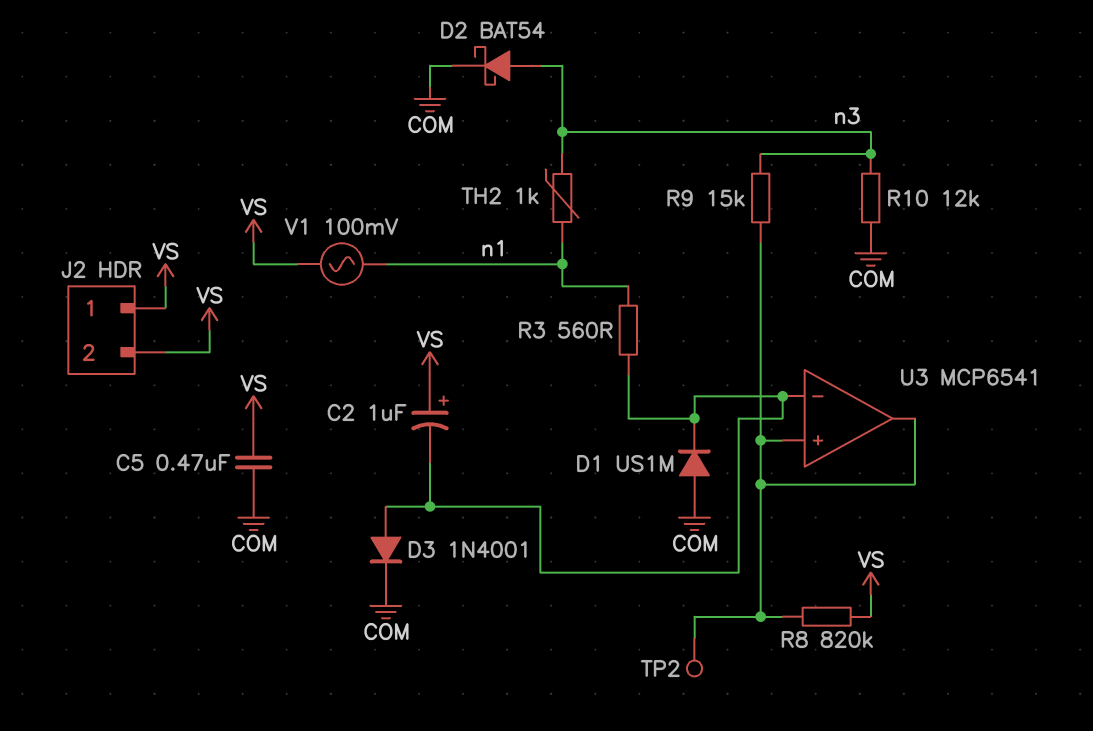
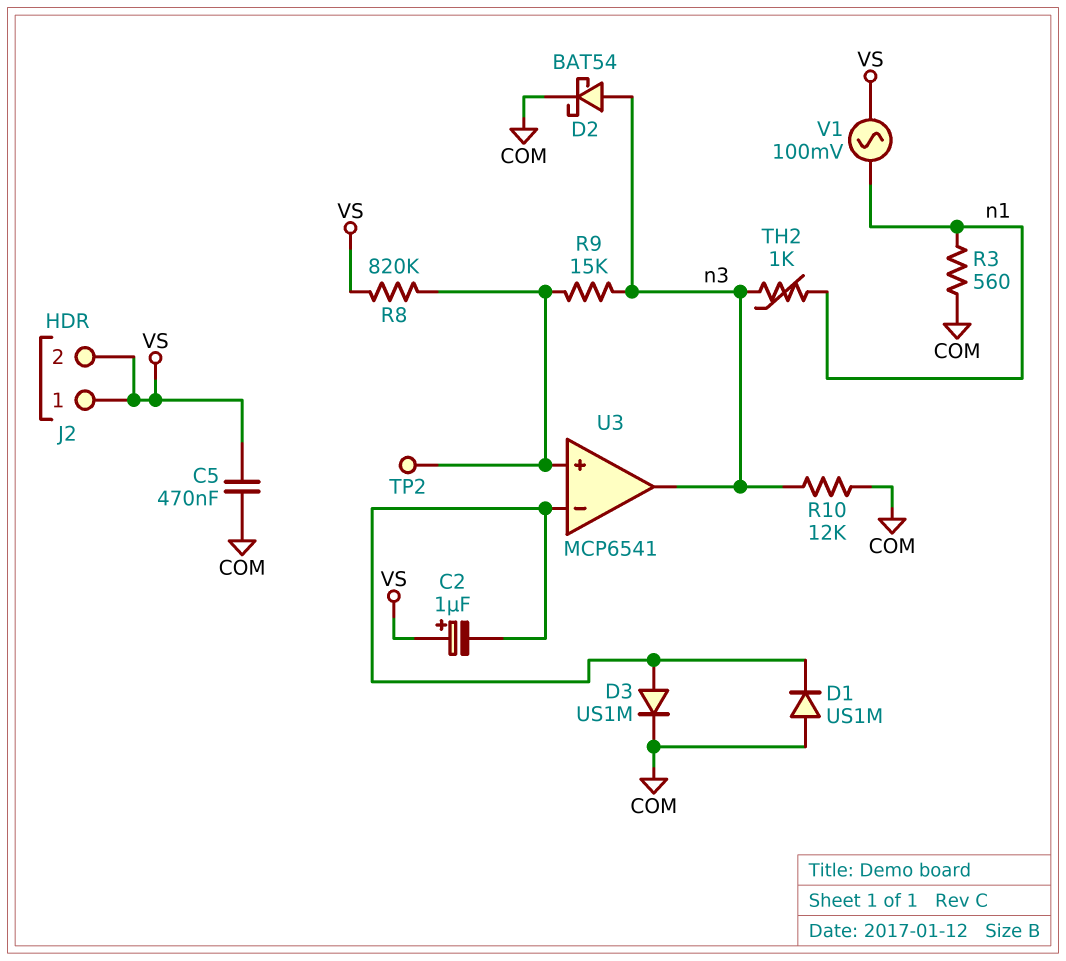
D3: diode 1N4001 (A U3/in-, K COM) -> diode US1M (A U3/in-, K COM)
R3: 560 (U3/in-, n1) -> 560 (COM, n1)
U3 pin out: U3/in+ -> n3

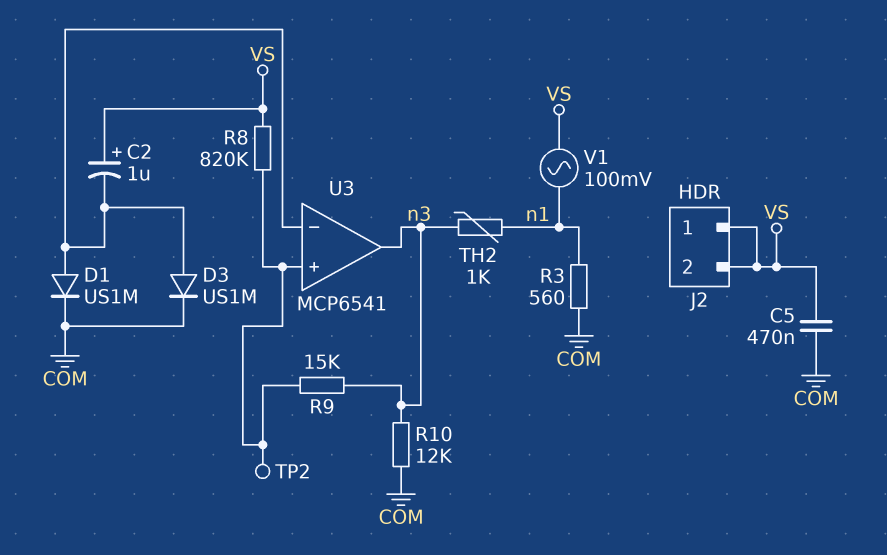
D1: diode US1M (A COM, K U3/in-) -> diode US1M (A U3/in-, K COM)
D2: schottky BAT54 (A n3, K COM) -> none

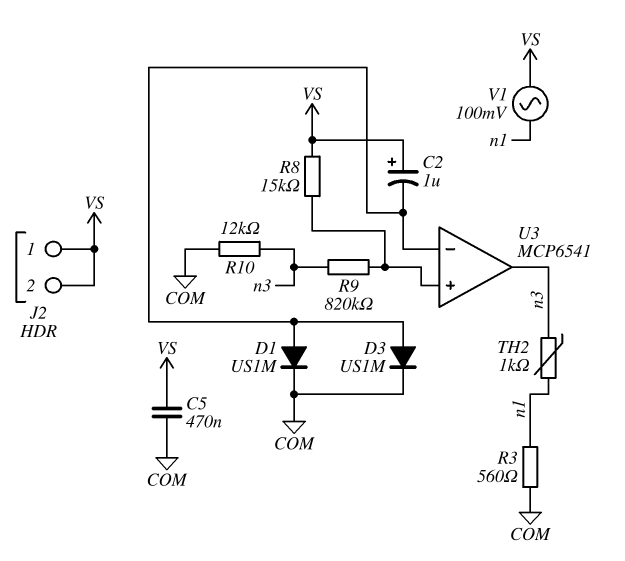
R8: 820k (U3/in+, VS) -> 15k (U3/in+, VS)
R9: 15k (U3/in+, n3) -> 820k (U3/in+, n3)
TP2: test point (U3/in+) -> none

